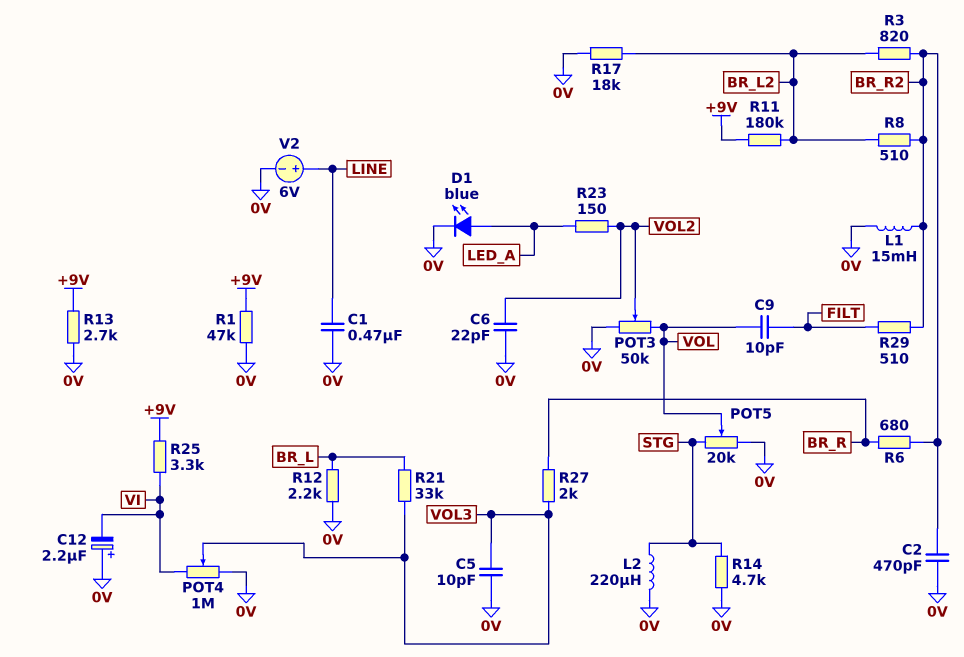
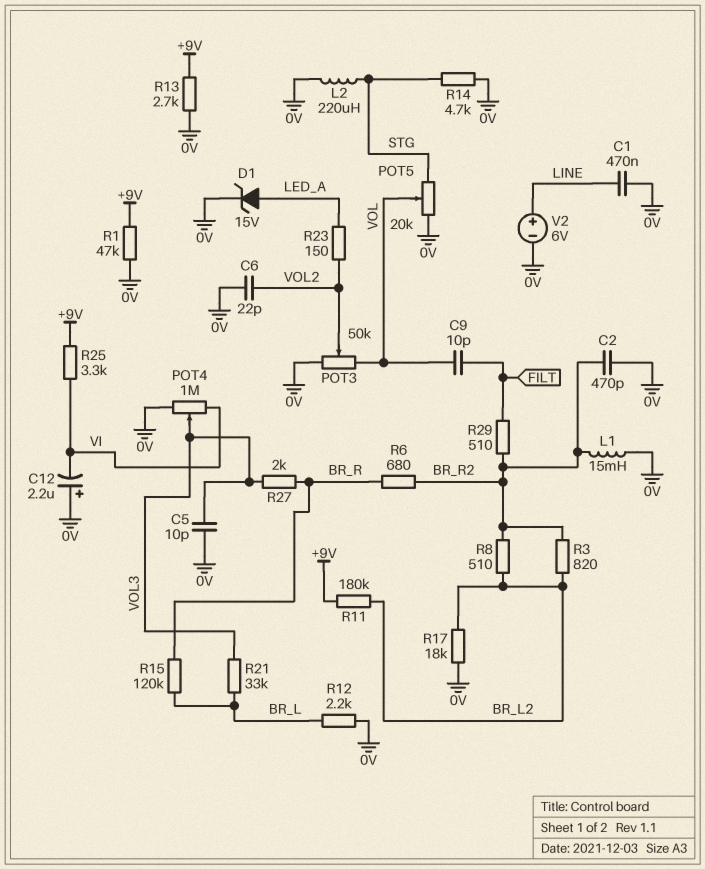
D1: LED blue (A LED_A, K 0V) -> zener 15V (A LED_A, K 0V)
R15: none -> 120k (BR_L, BR_R)

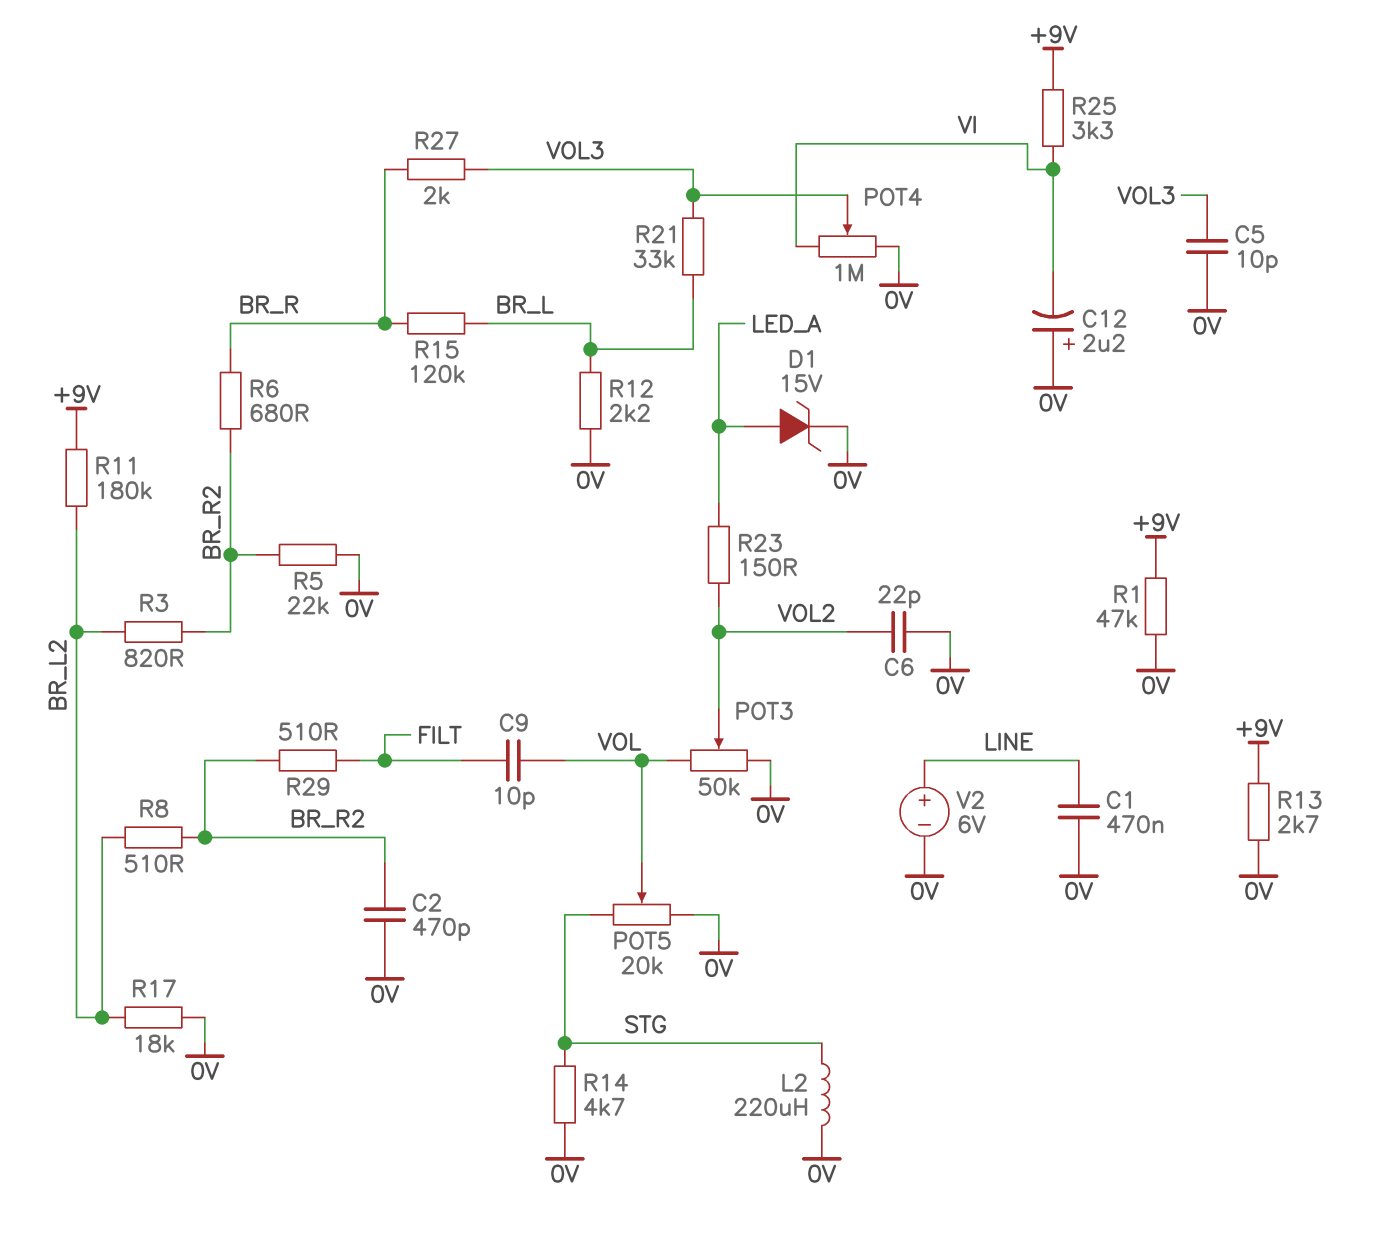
L1: 15mH (0V, BR_R2) -> none
R5: none -> 22k (0V, BR_R2)

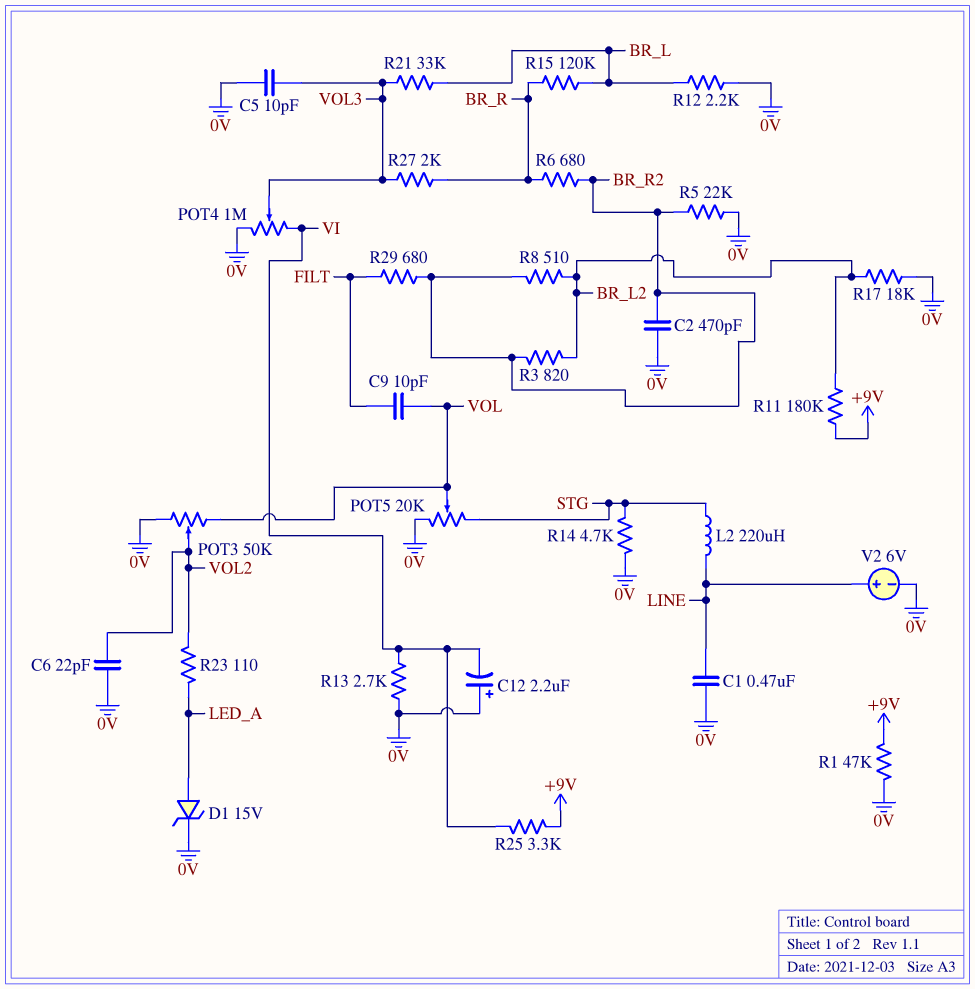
L2: 220uH (0V, STG) -> 220uH (LINE, STG)
R13: 2.7k (+9V, 0V) -> 2.7k (0V, VI)
R23: 150 (LED_A, VOL2) -> 110 (LED_A, VOL2)
R29: 510 (BR_R2, FILT) -> 680 (BR_R2, FILT)

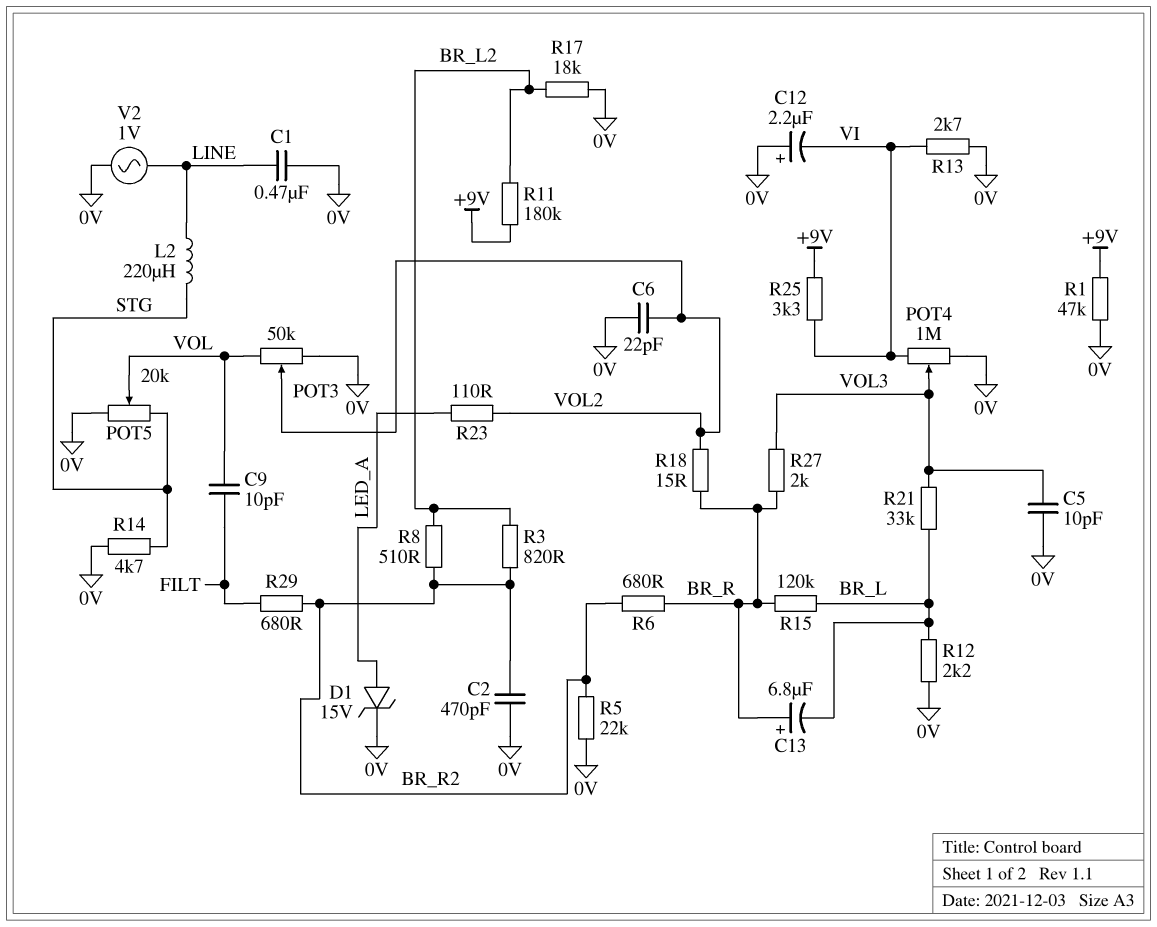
C13: none -> 6.8uF (plus BR_R, minus BR_L)
R18: none -> 15 (BR_R, VOL2)
V2: 6V (plus LINE, minus 0V) -> AC 1V (0V, LINE)

